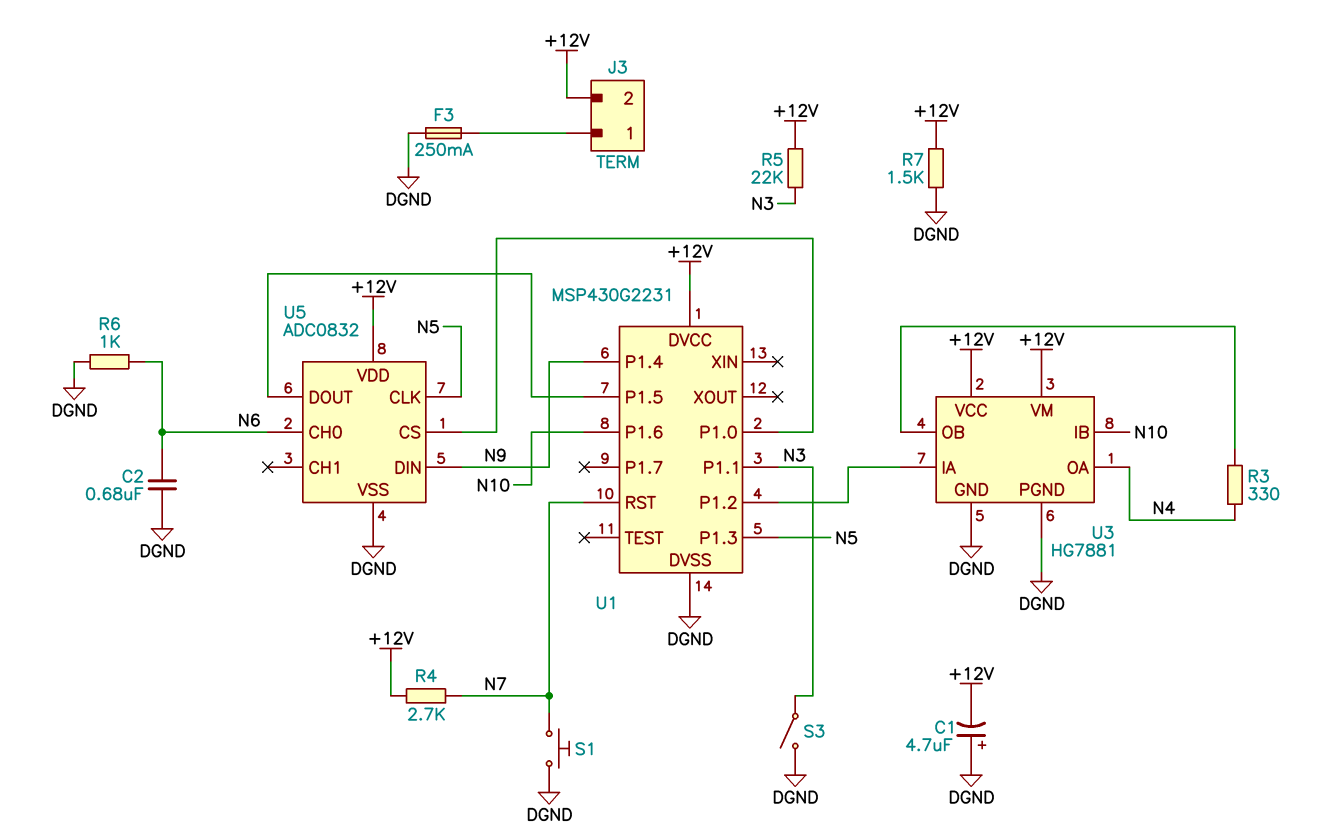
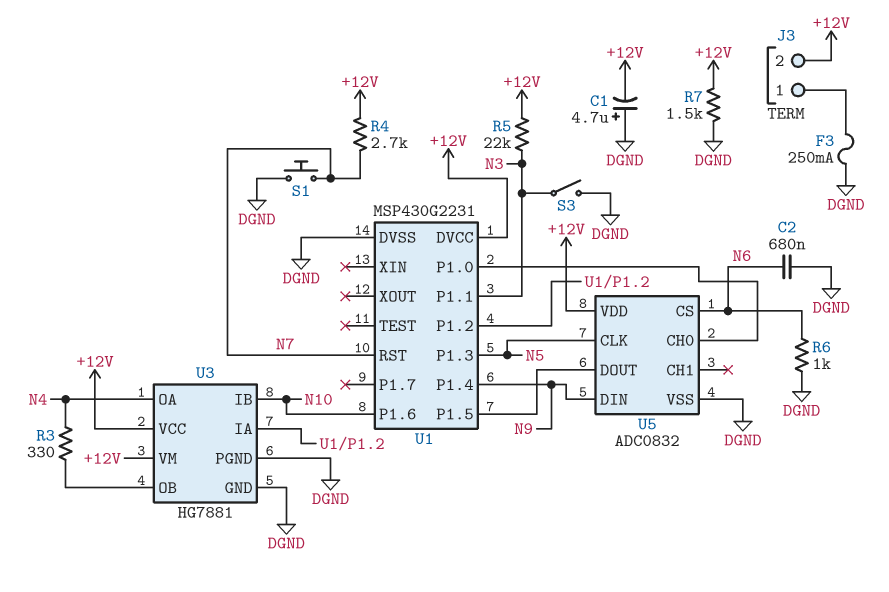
U5 pin CH0: N6 -> U1/P1.0
U5 pin CS: U1/P1.0 -> N6

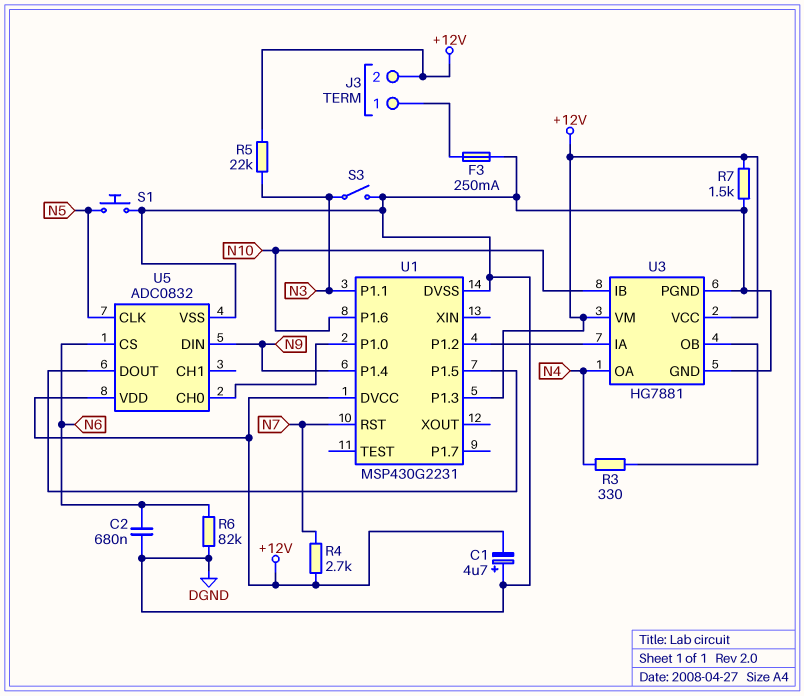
R6: 1k (DGND, N6) -> 82k (DGND, N6)
S1: button (DGND, N7) -> button (DGND, N5)
U1 pin P1.3: N5 -> +12V

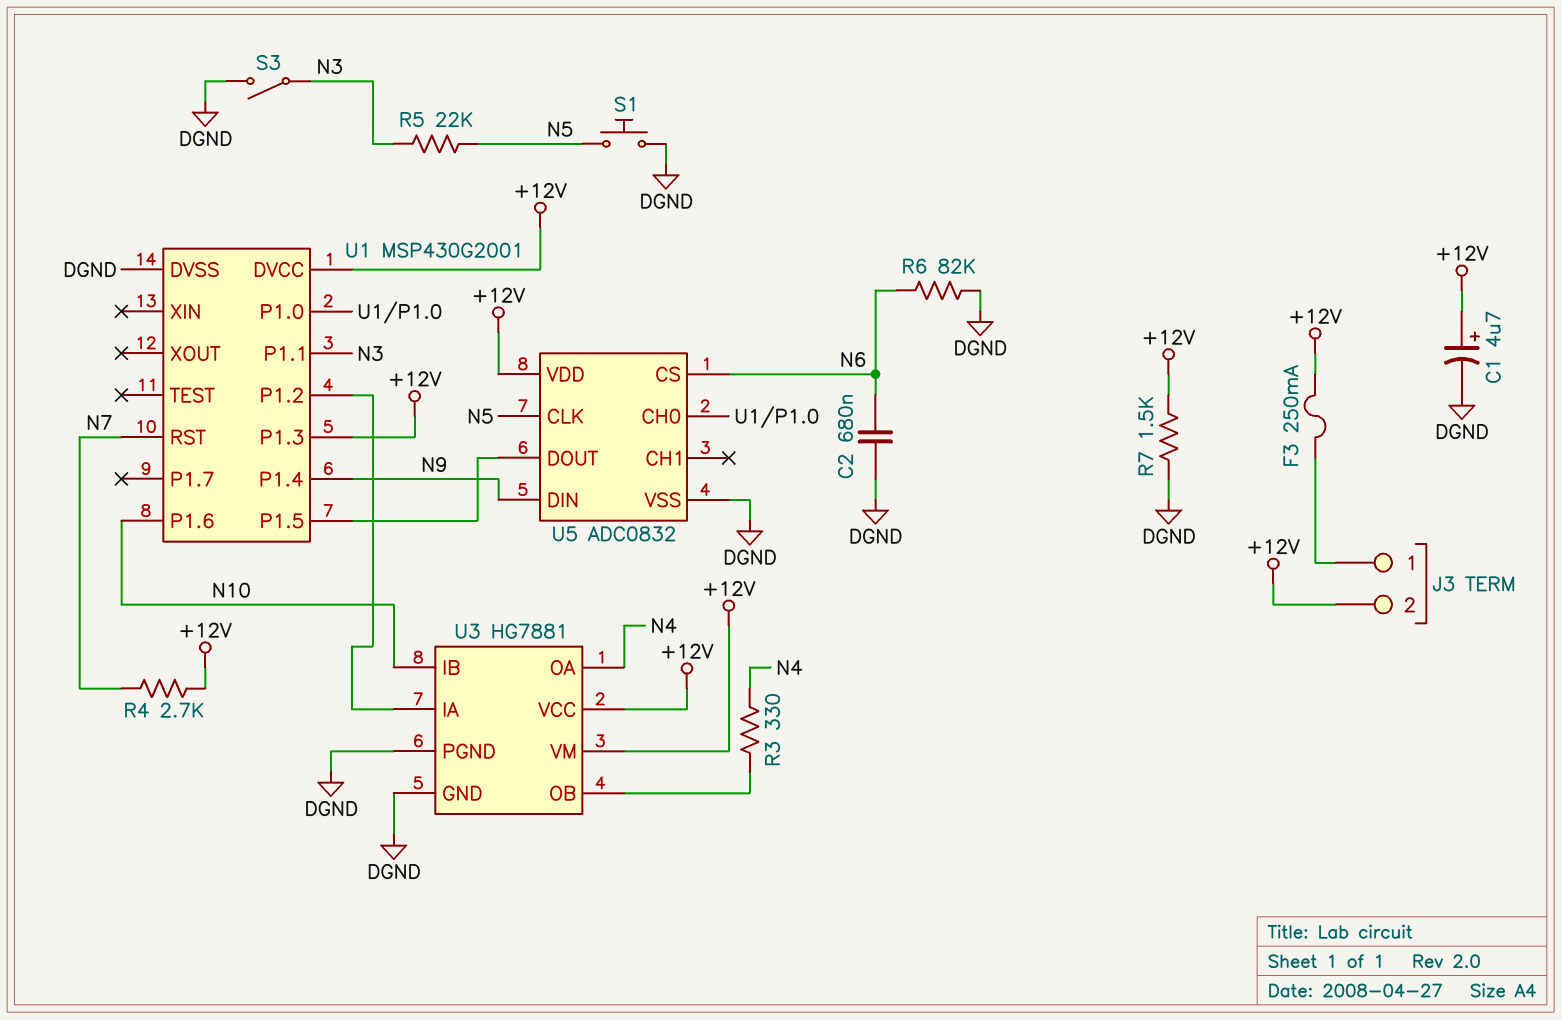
C1: 4.7uF (plus DGND, minus +12V) -> 4.7uF (plus +12V, minus DGND)
F3: 250mA (DGND, J3/1) -> 250mA (+12V, J3/1)
R5: 22k (+12V, N3) -> 22k (N3, N5)
U1: MSP430G2231 -> MSP430G2001

